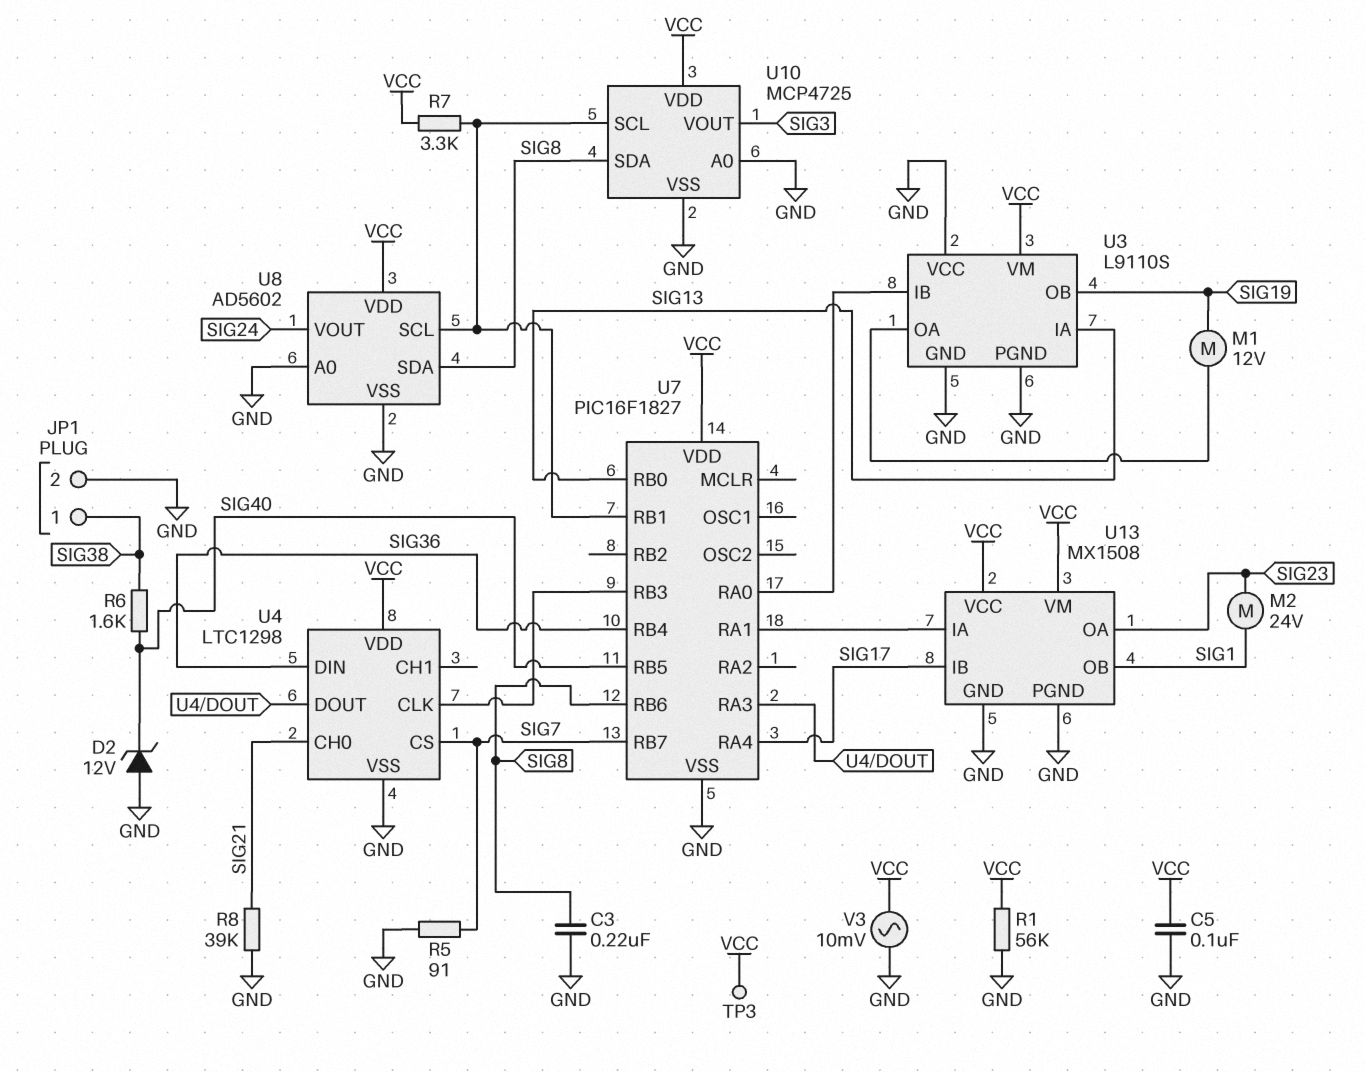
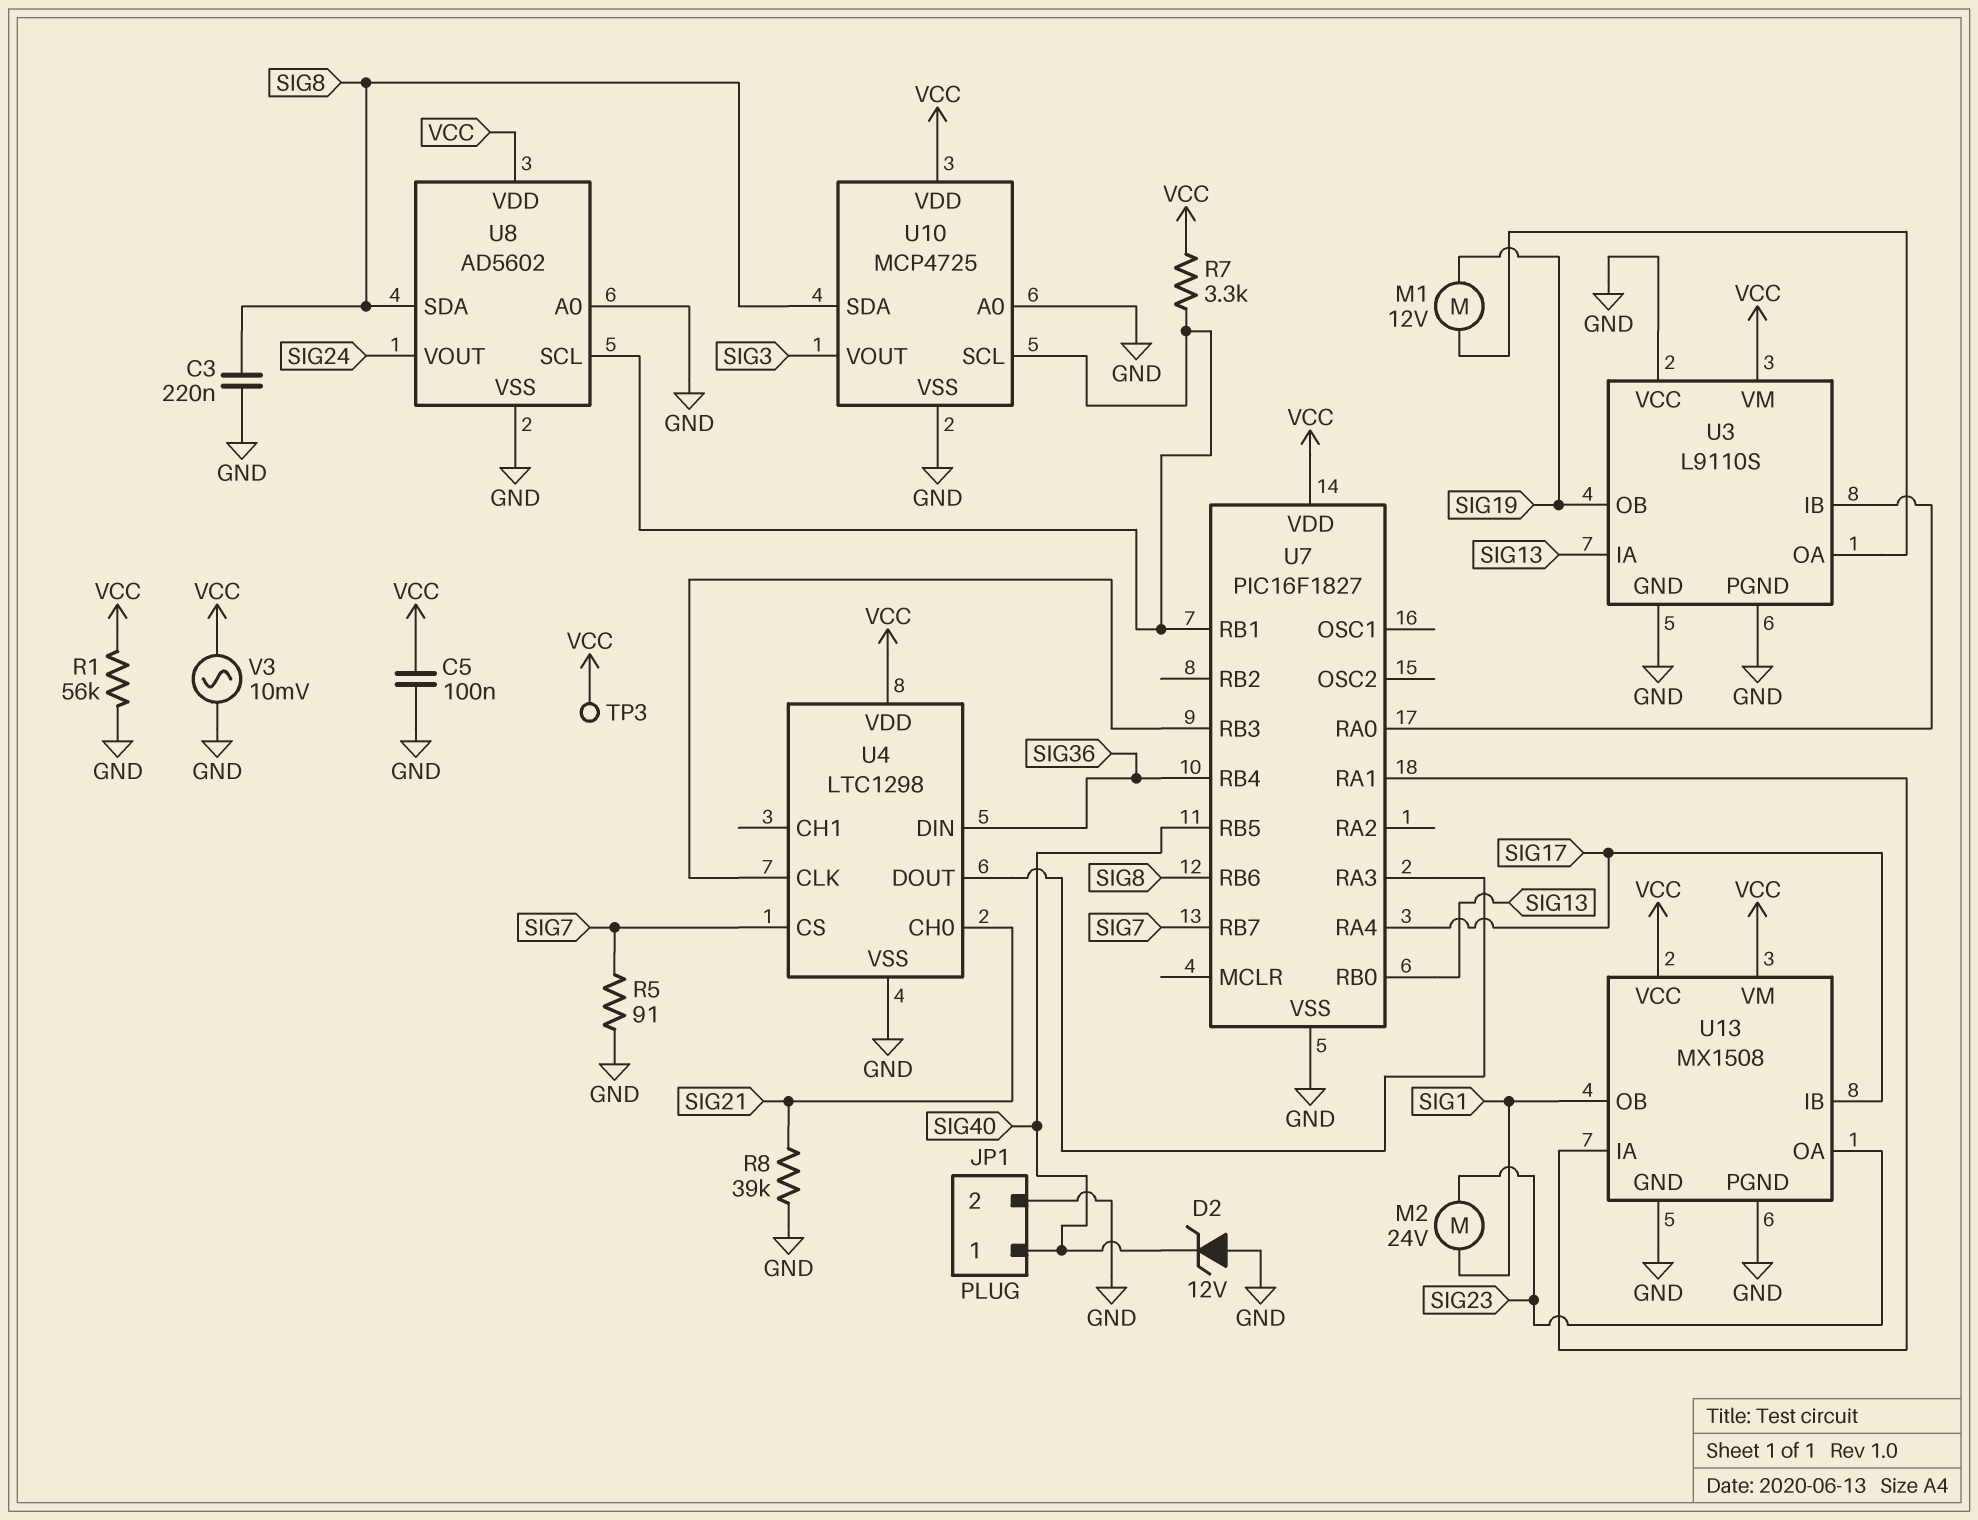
JP1 pin 1: SIG38 -> SIG40
R6: 1.6k (SIG38, SIG40) -> none

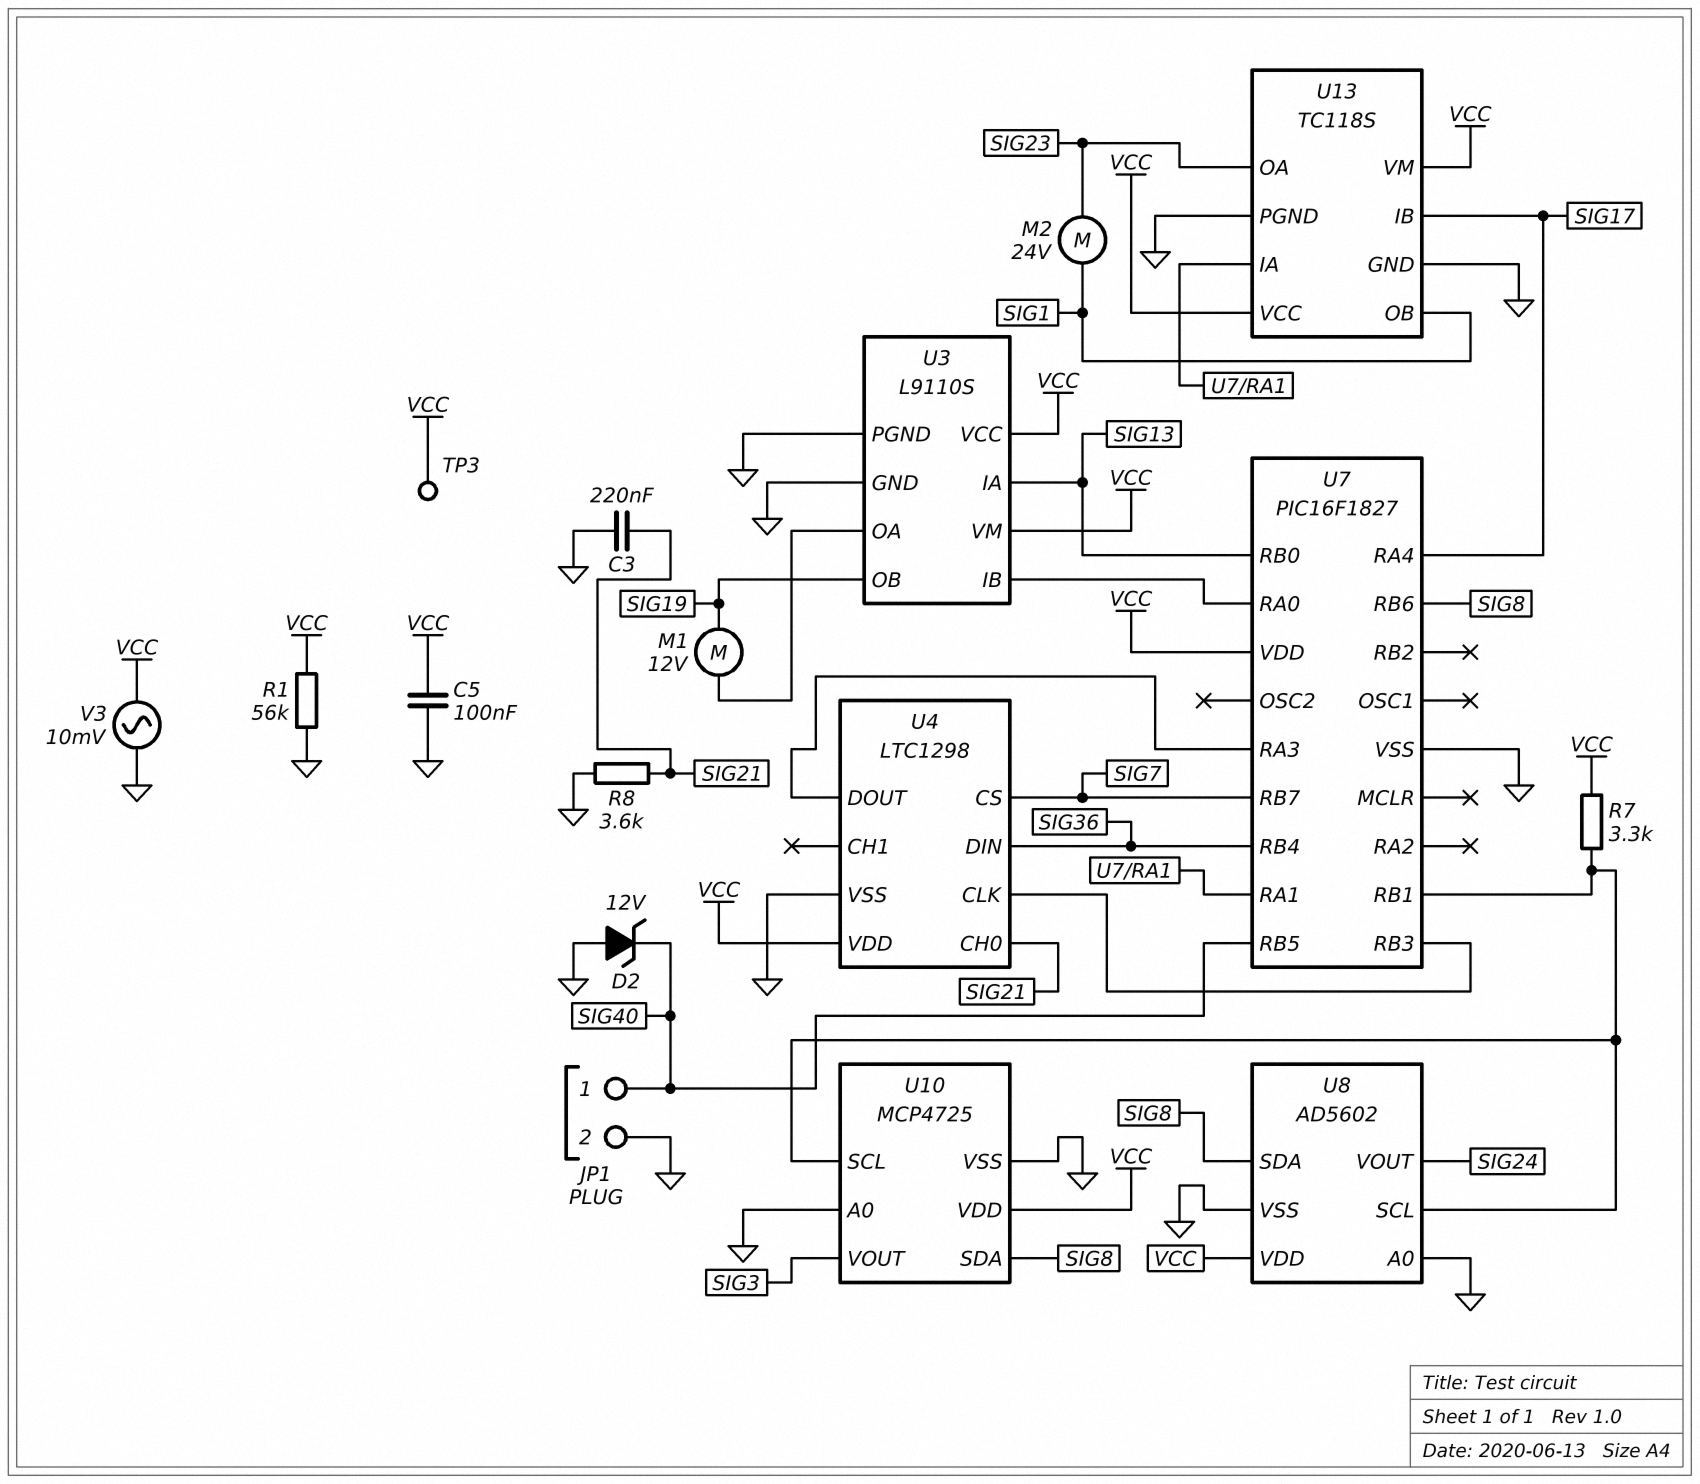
C3: 220nF (GND, SIG8) -> 220nF (GND, SIG21)
R5: 91 (GND, SIG7) -> none
R8: 39k (GND, SIG21) -> 3.6k (GND, SIG21)
U3 pin VCC: GND -> VCC
U13: MX1508 -> TC118S

